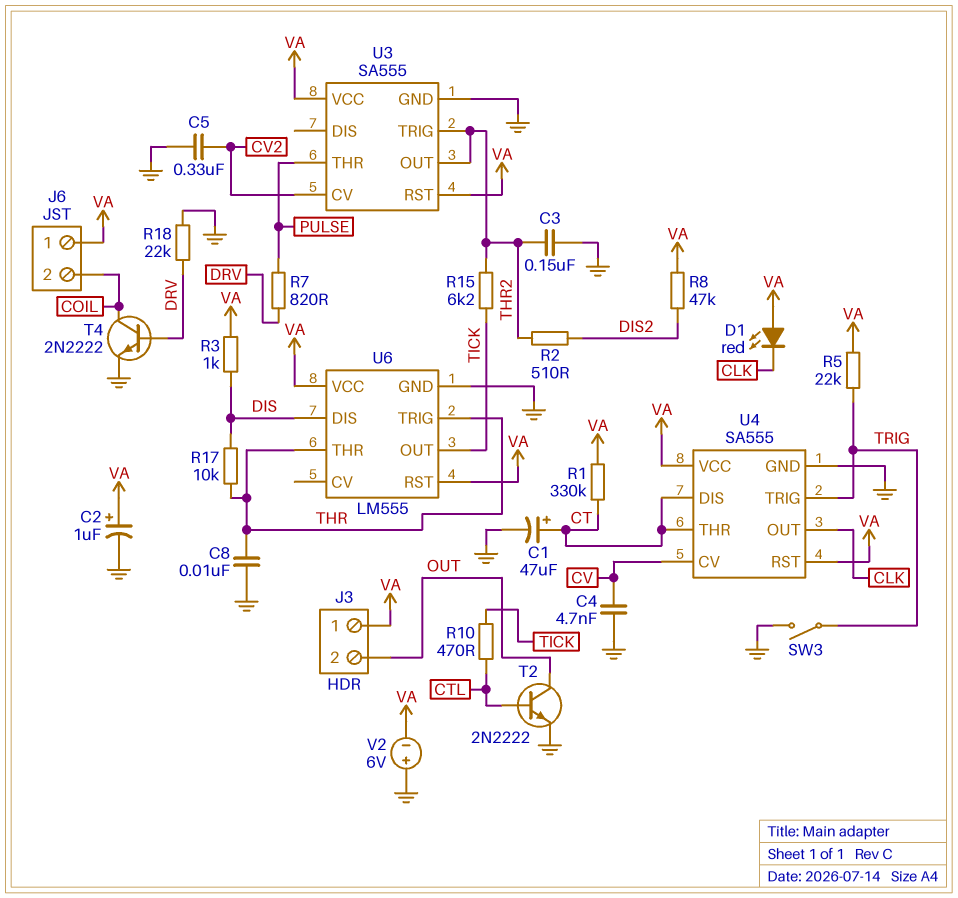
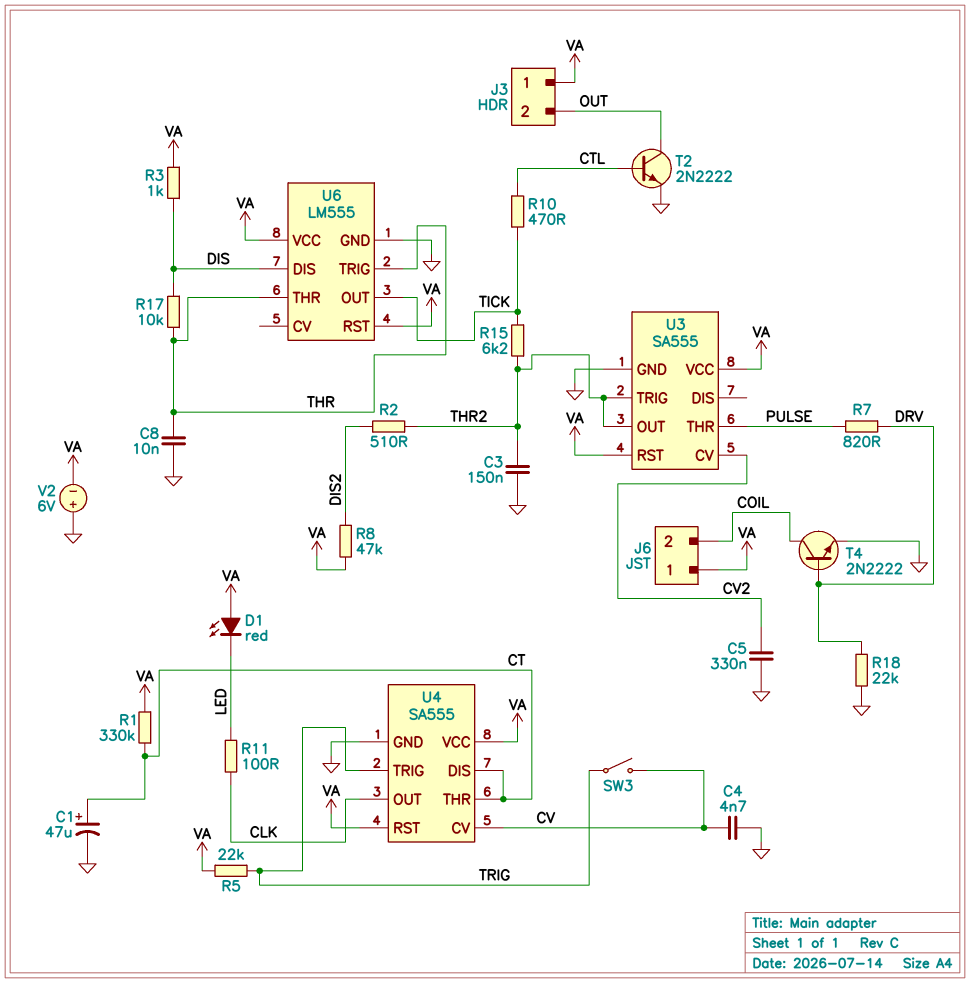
C2: 1uF (plus VA, minus GND) -> none
D1: LED red (A VA, K CLK) -> LED red (A VA, K LED)
R11: none -> 100 (CLK, LED)
SW3: switch (GND, TRIG) -> switch (CV, TRIG)

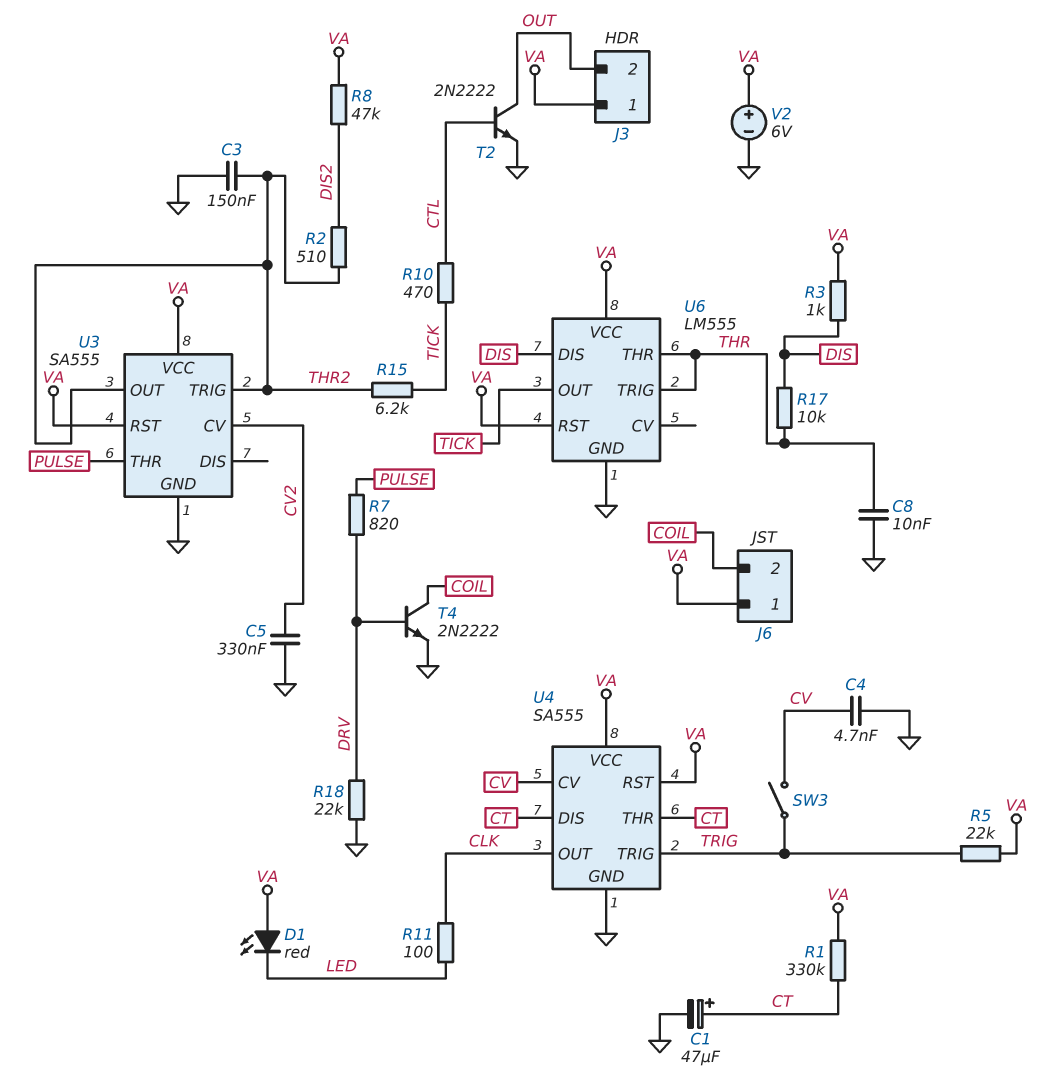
V2: 6V (plus GND, minus VA) -> 6V (plus VA, minus GND)

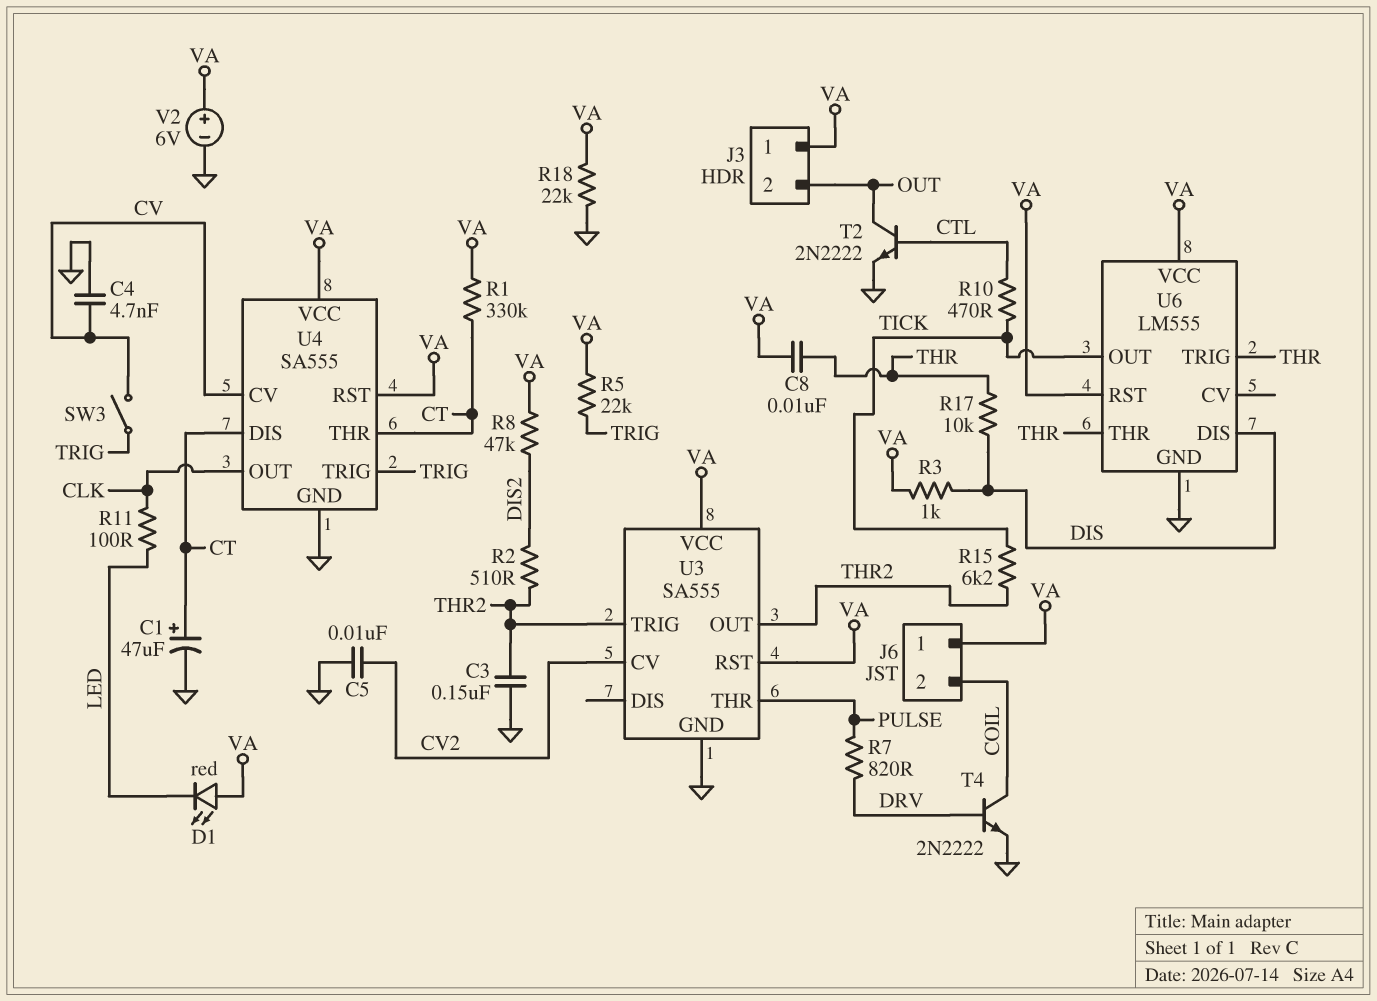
C5: 330nF (CV2, GND) -> 10nF (CV2, GND)
C8: 10nF (GND, THR) -> 10nF (THR, VA)
R18: 22k (DRV, GND) -> 22k (GND, VA)

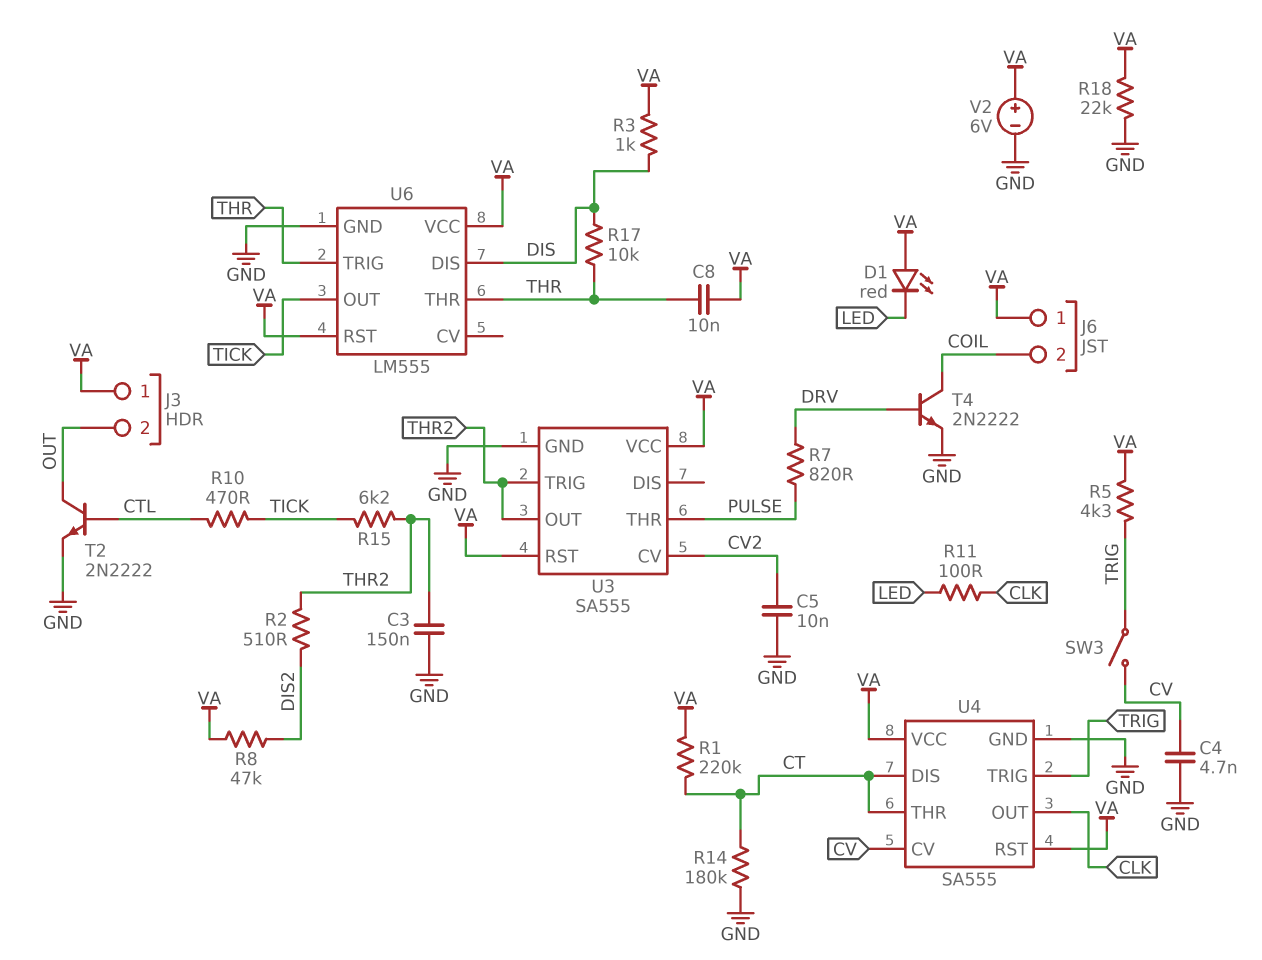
C1: 47uF (plus CT, minus GND) -> none
R1: 330k (CT, VA) -> 220k (CT, VA)
R5: 22k (TRIG, VA) -> 4.3k (TRIG, VA)
R14: none -> 180k (CT, GND)

